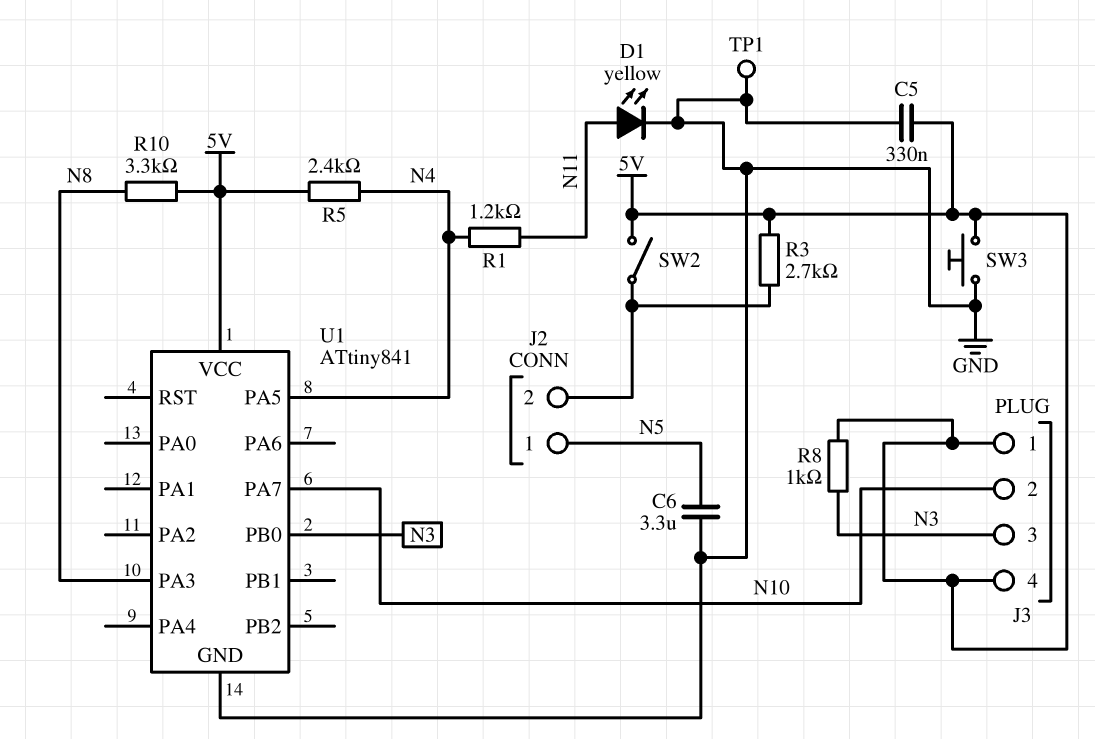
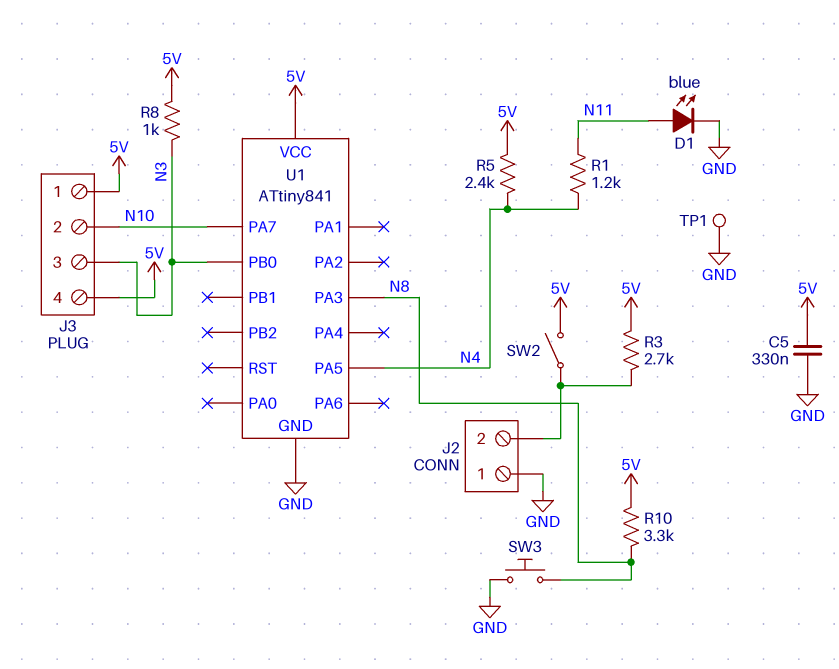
C6: 3.3uF (GND, N5) -> none
D1: LED yellow (A N11, K GND) -> LED blue (A N11, K GND)
J2 pin 1: N5 -> GND
SW3: button (5V, GND) -> button (GND, N8)

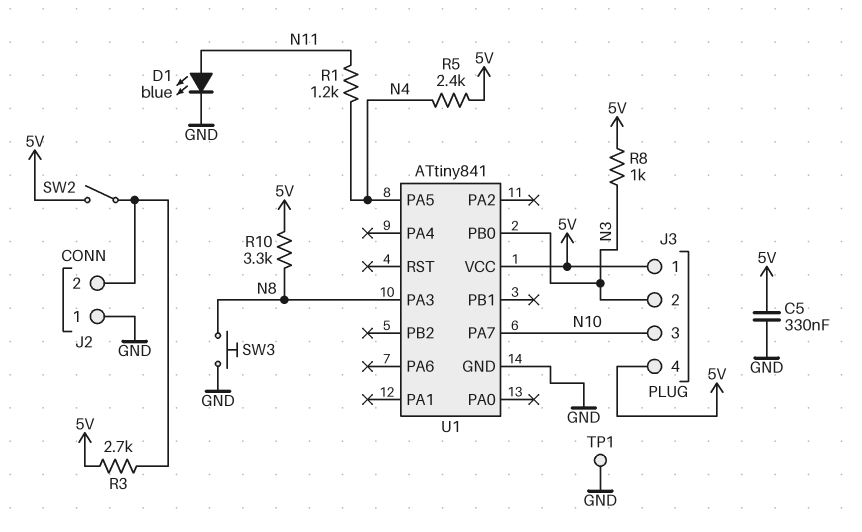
J3 pin 2: N10 -> N3
J3 pin 3: N3 -> N10

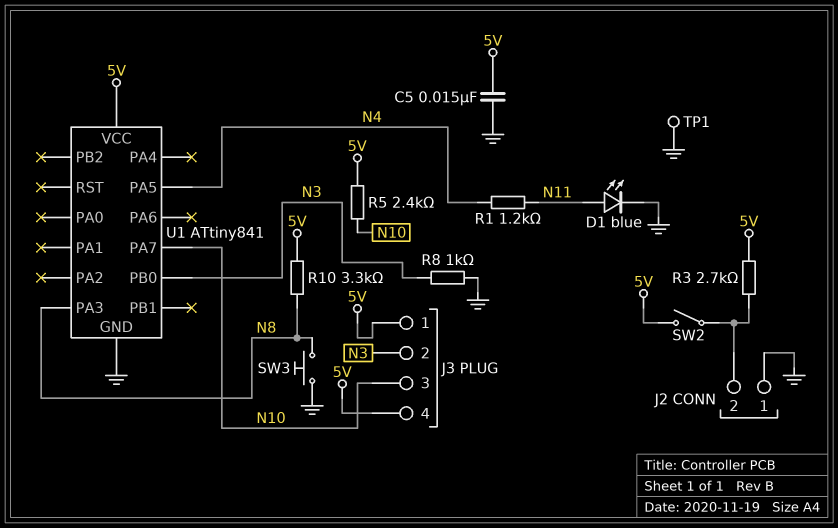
C5: 330nF (5V, GND) -> 15nF (5V, GND)
R5: 2.4k (5V, N4) -> 2.4k (5V, N10)
R8: 1k (5V, N3) -> 1k (GND, N3)

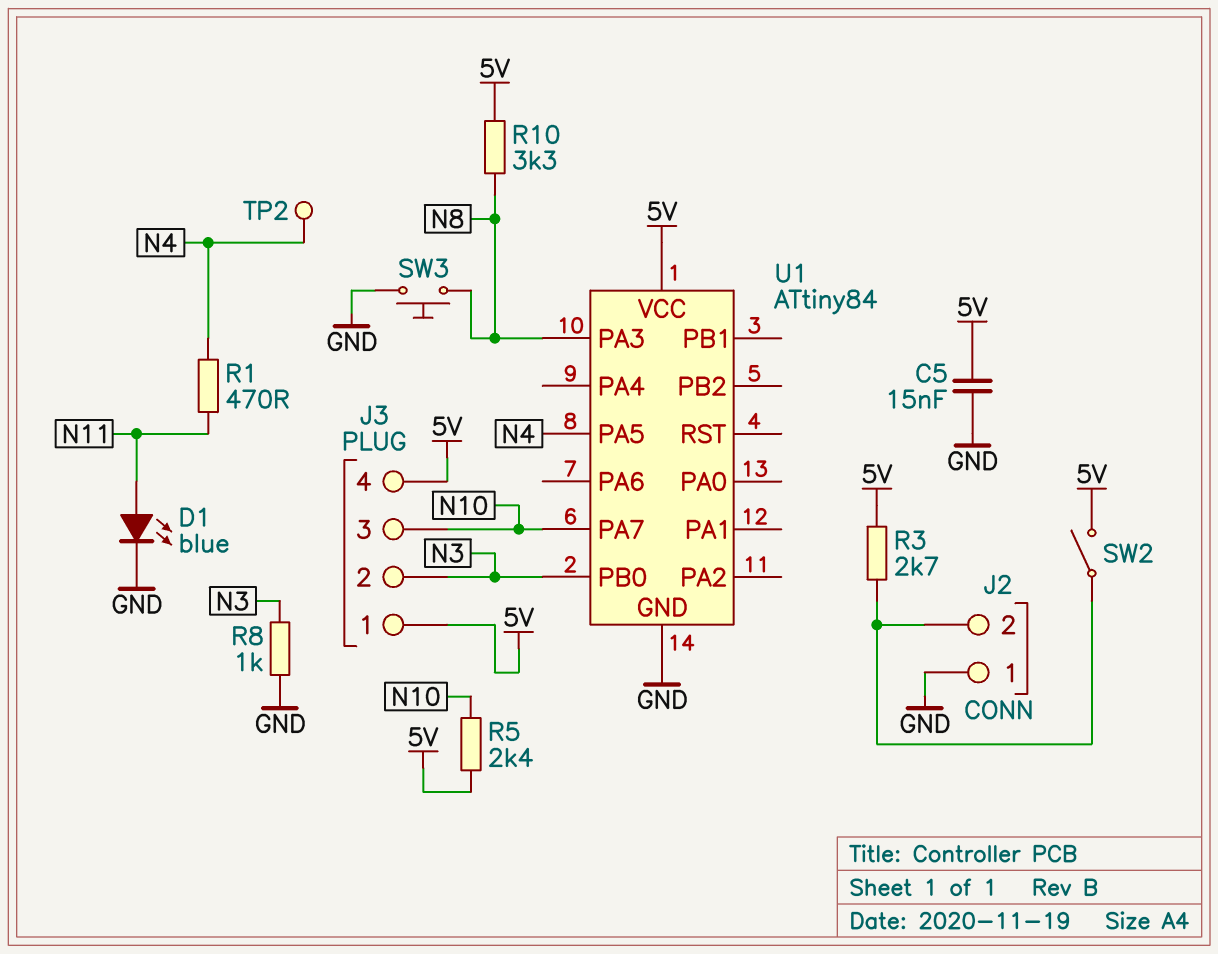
R1: 1.2k (N4, N11) -> 470 (N4, N11)
TP1: test point (GND) -> none
TP2: none -> test point (N4)
U1: ATtiny841 -> ATtiny84

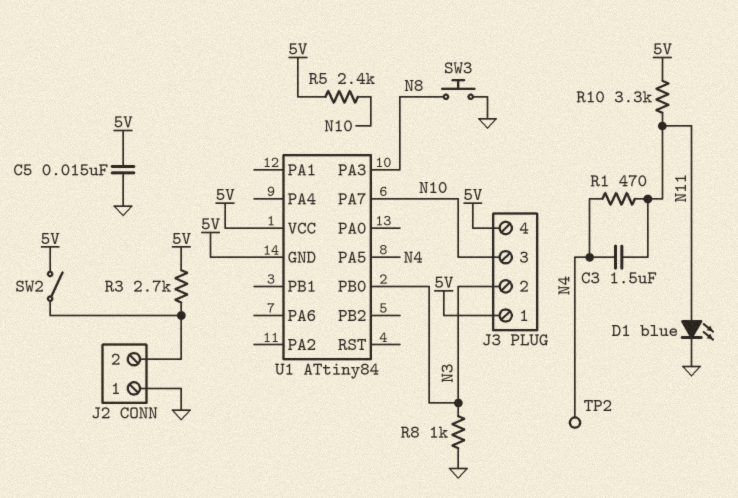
C3: none -> 1.5uF (N4, N11)
R10: 3.3k (5V, N8) -> 3.3k (5V, N11)
U1 pin GND: GND -> 5V

